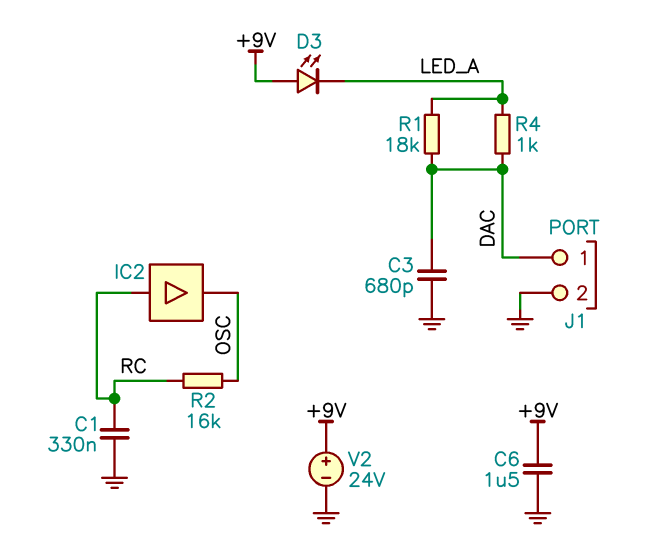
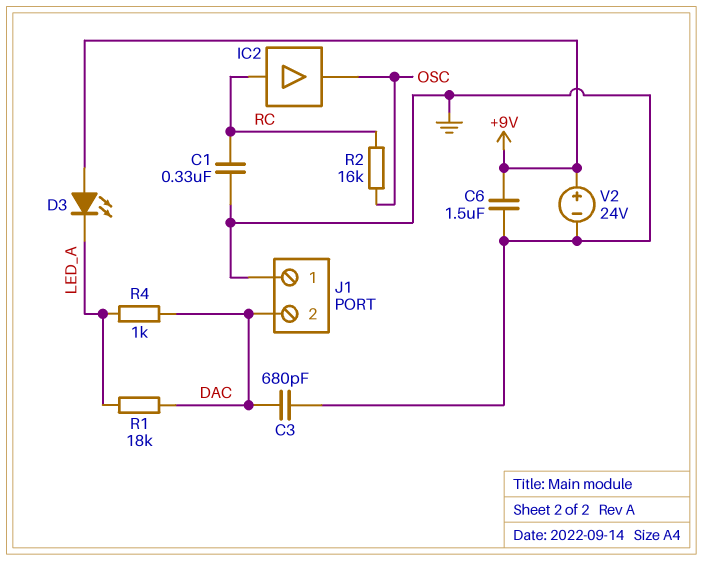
J1 pin 1: DAC -> GND
J1 pin 2: GND -> DAC

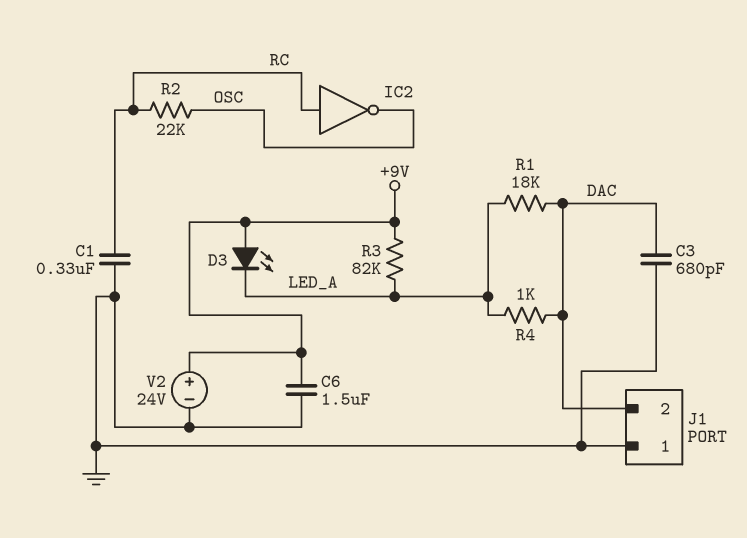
IC2: buffer (in RC, out OSC) -> NOT (in RC, out OSC)
R2: 16k (OSC, RC) -> 22k (OSC, RC)
R3: none -> 82k (+9V, LED_A)

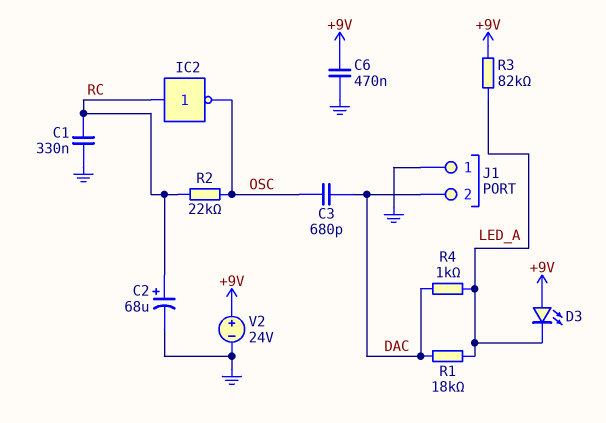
C2: none -> 68uF (plus RC, minus GND)
C3: 680pF (DAC, GND) -> 680pF (DAC, OSC)
C6: 1.5uF (+9V, GND) -> 470nF (+9V, GND)

